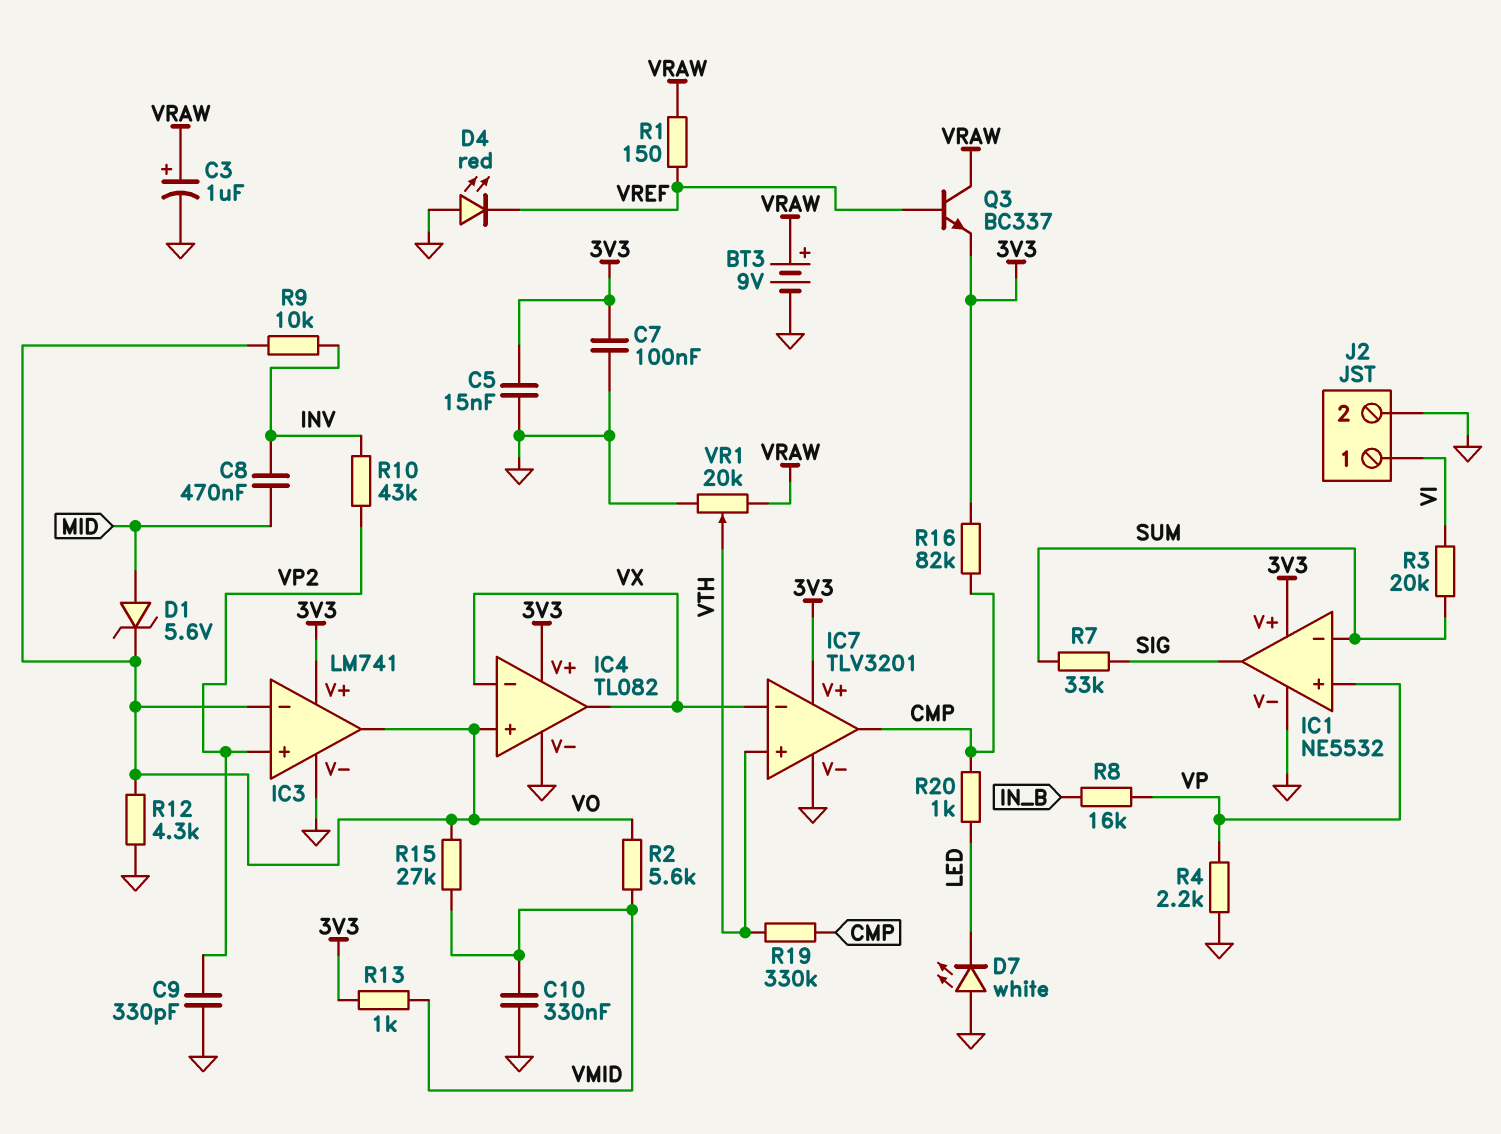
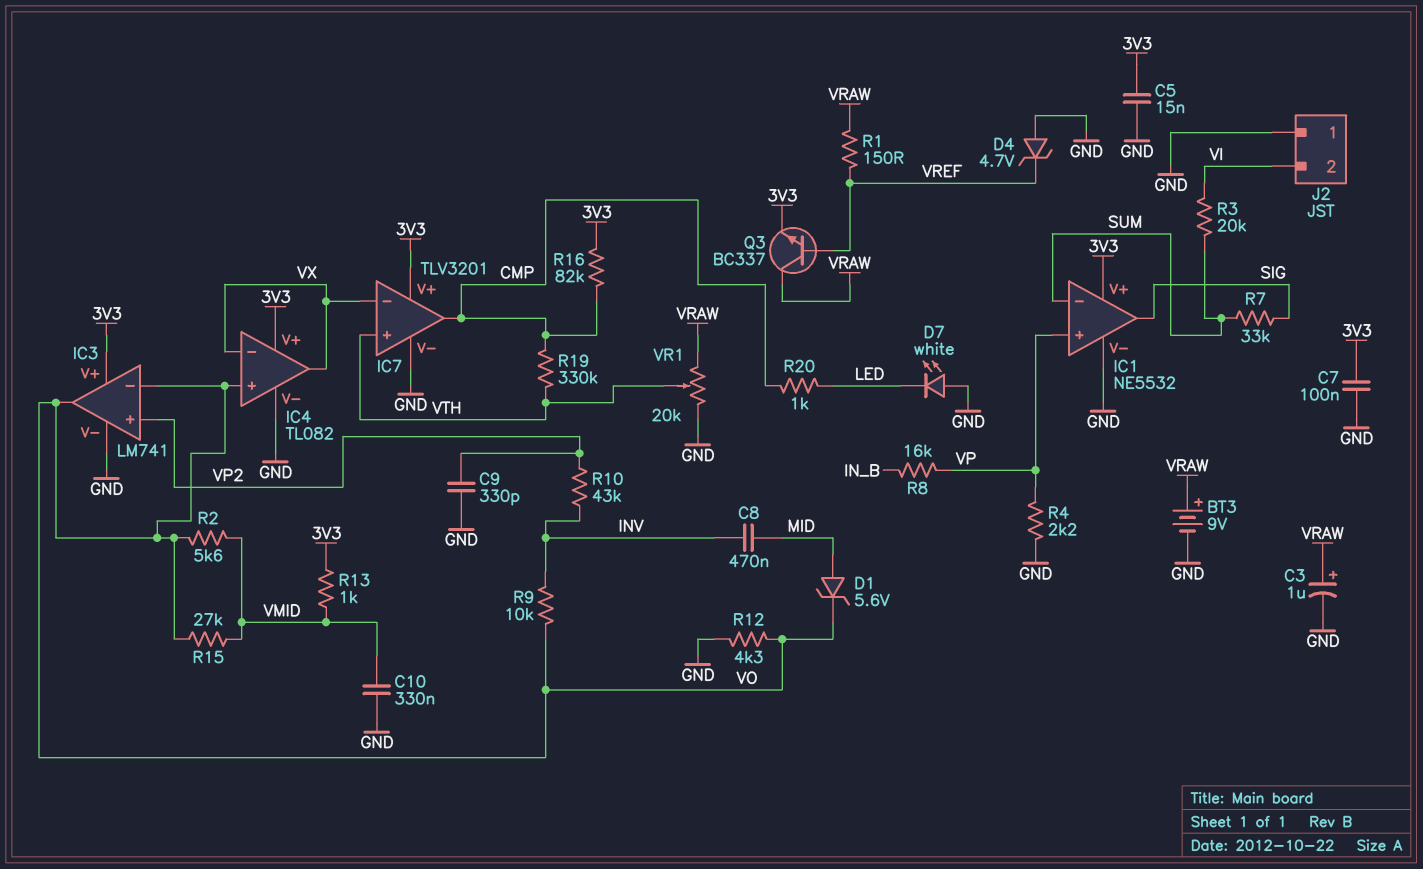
D4: LED red (A GND, K VREF) -> zener 4.7V (A GND, K VREF)
J2 pin 1: VI -> GND
J2 pin 2: GND -> VI

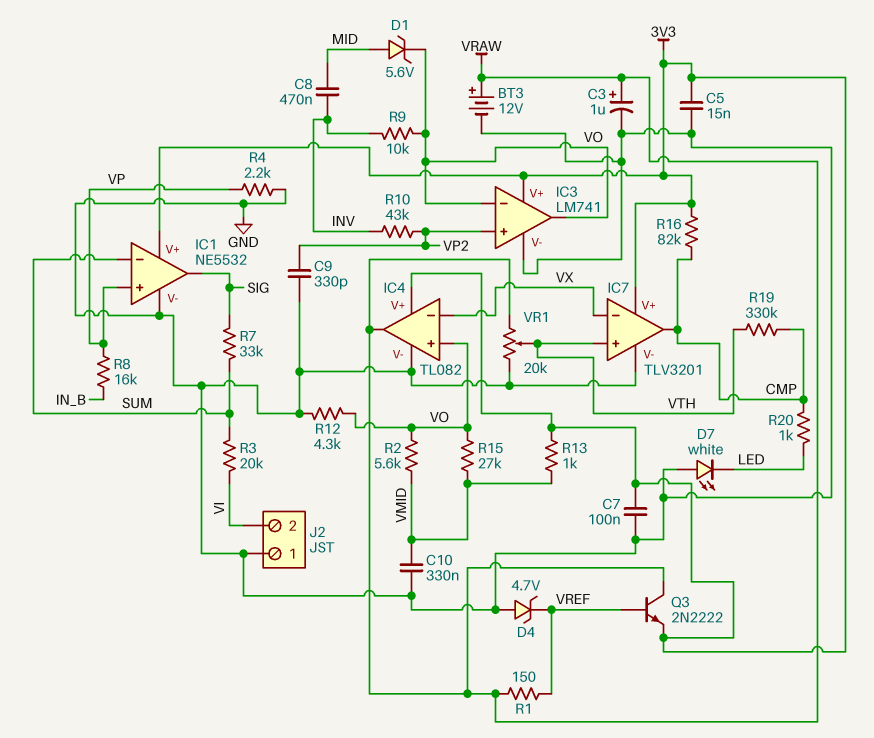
BT3: 9V (plus VRAW, minus GND) -> 12V (plus VRAW, minus GND)
IC4 pin out: VX -> VRAW
Q3: NPN BC337 (B VREF, C VRAW, E 3V3) -> NPN 2N2222 (B VREF, C VRAW, E 3V3)

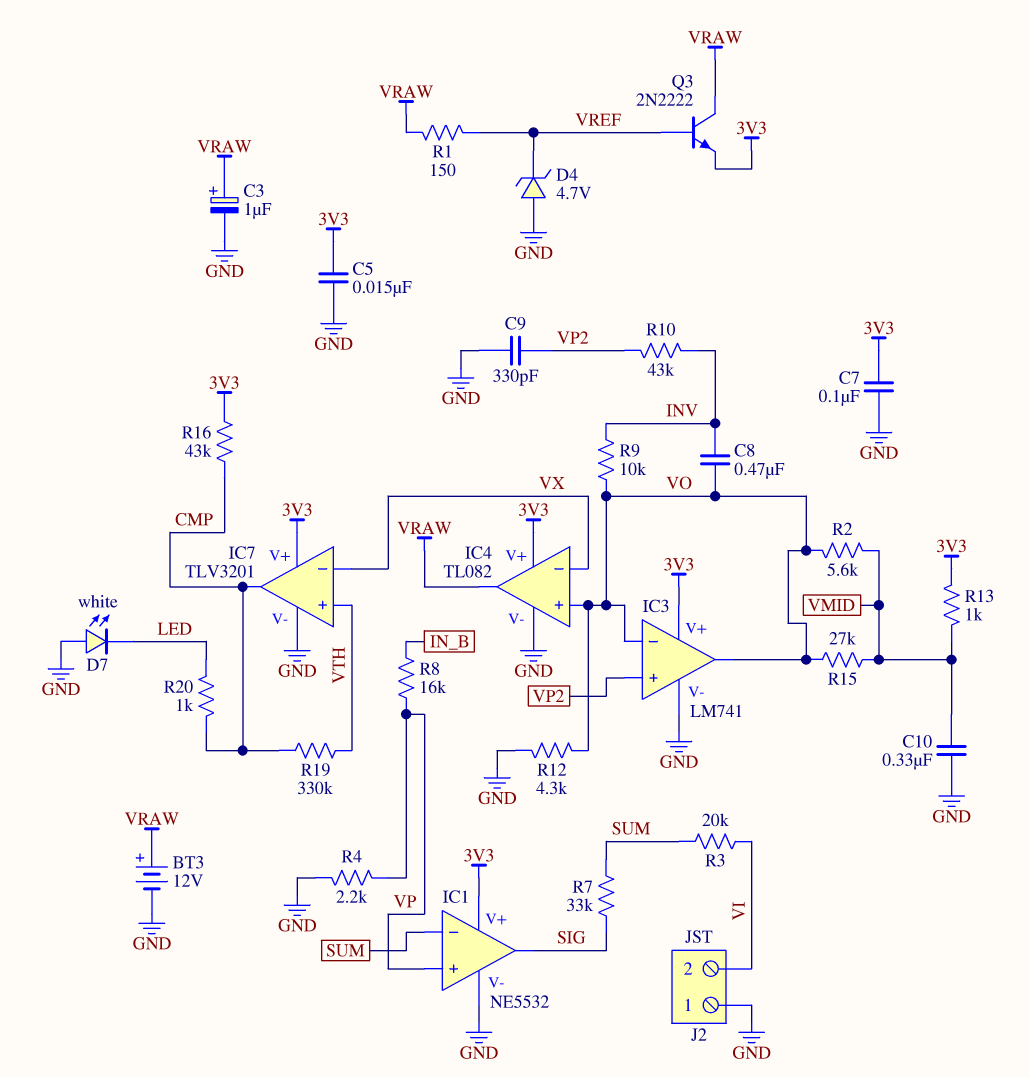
C8: 470nF (INV, MID) -> 470nF (INV, VO)
D1: zener 5.6V (A MID, K VO) -> none
R16: 82k (3V3, CMP) -> 43k (3V3, CMP)
VR1: 20k (GND, VRAW, wiper VTH) -> none

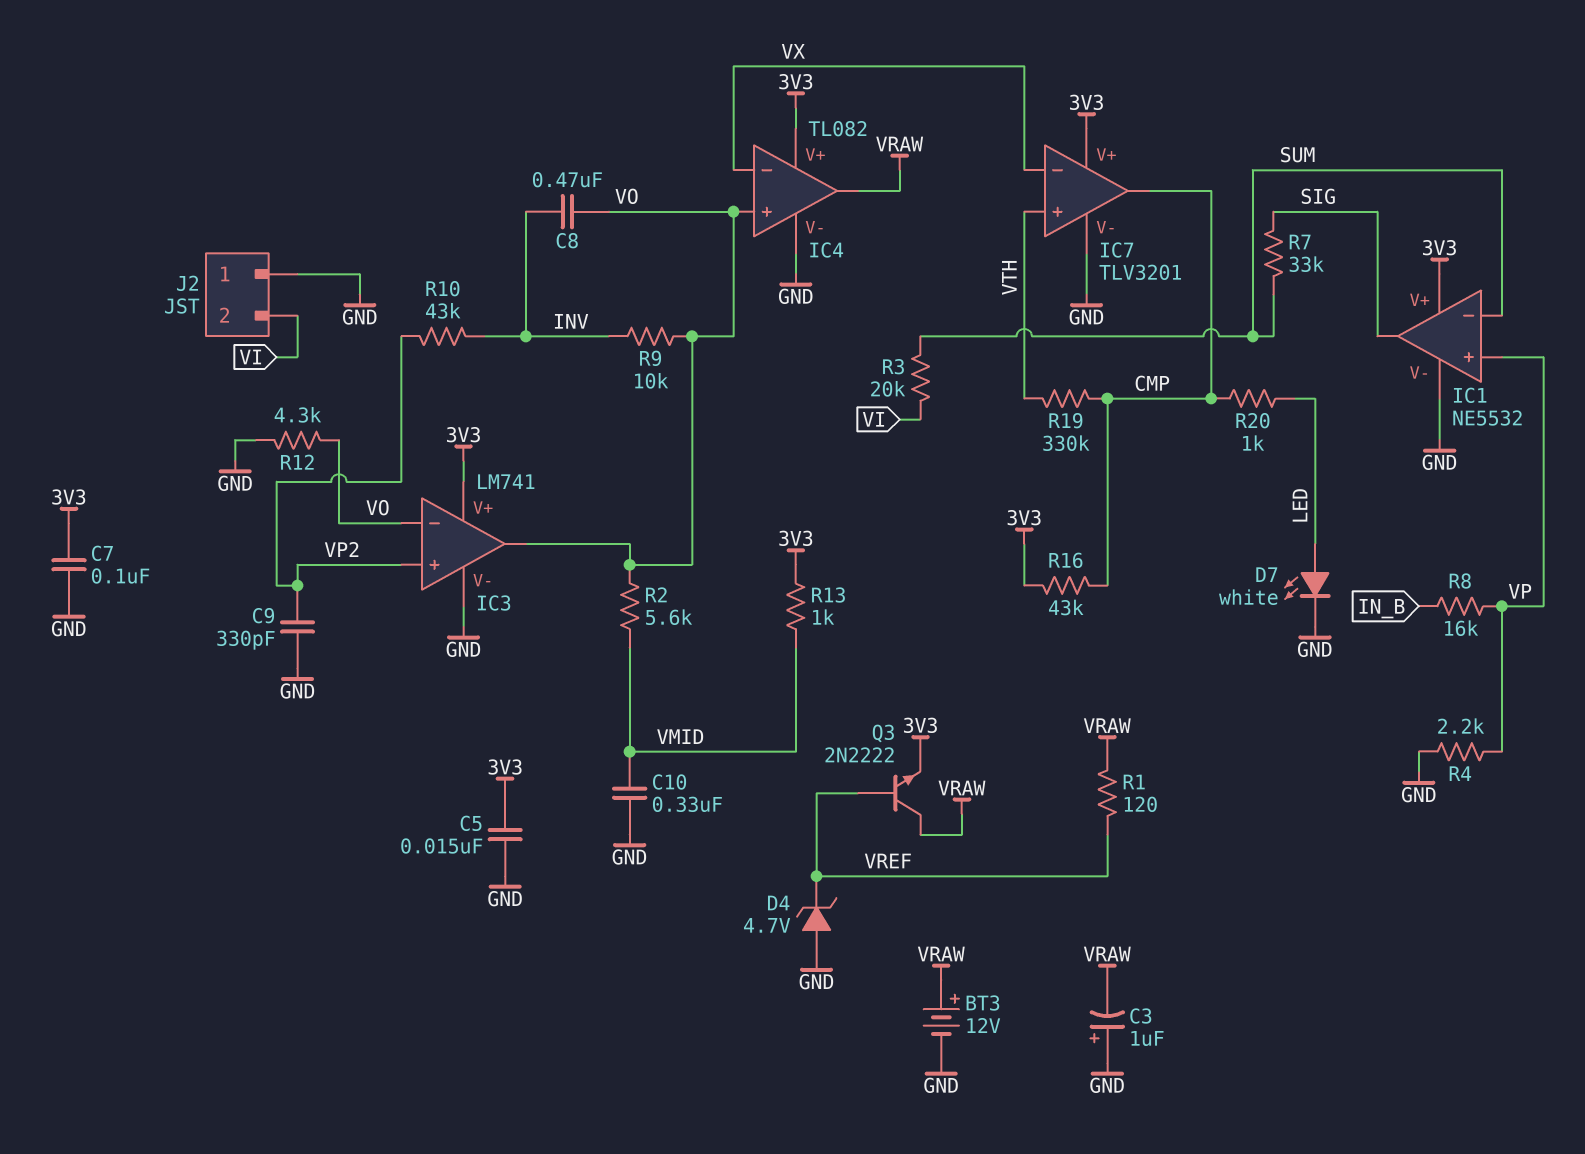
C3: 1uF (plus VRAW, minus GND) -> 1uF (plus GND, minus VRAW)
D7: LED white (A GND, K LED) -> LED white (A LED, K GND)
R1: 150 (VRAW, VREF) -> 120 (VRAW, VREF)
R15: 27k (VMID, VO) -> none

